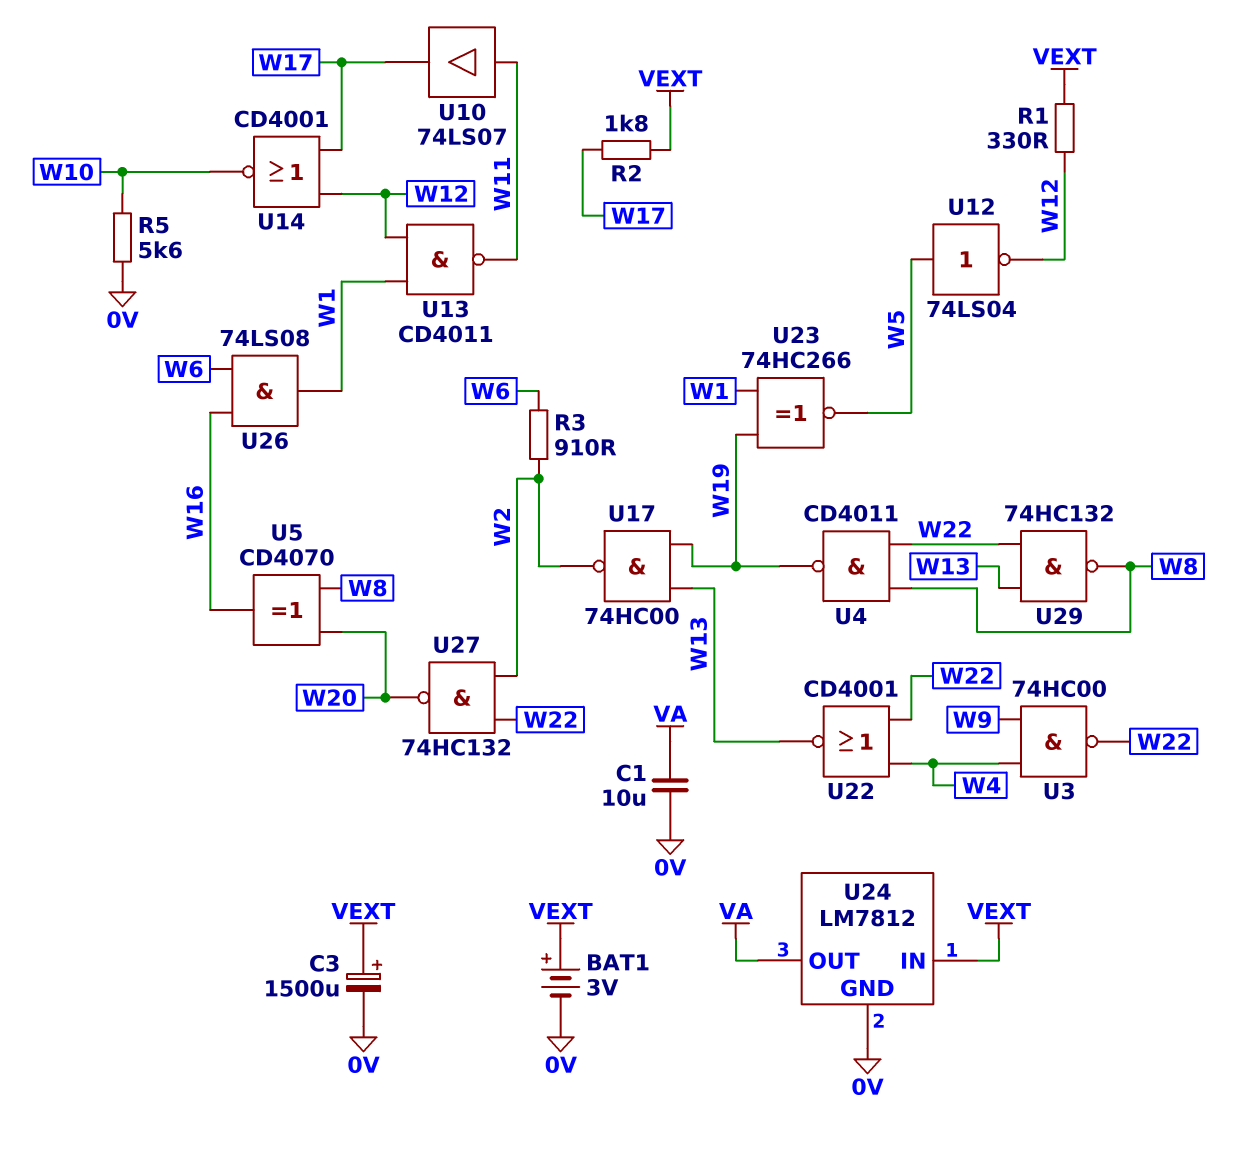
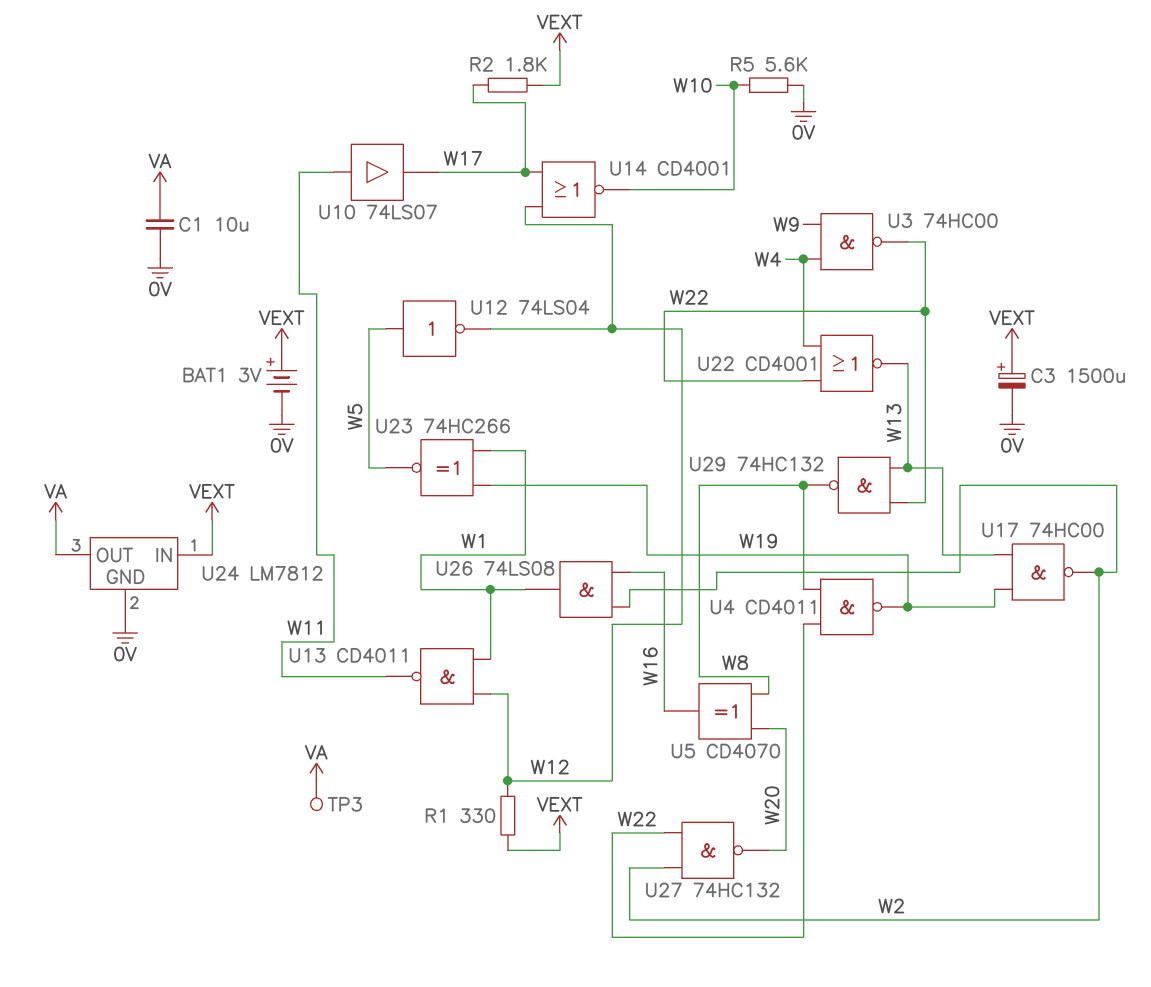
R3: 910 (W2, W6) -> none
TP3: none -> test point (VA)
U26: AND 74LS08 (in W6, in W16, out W1) -> AND 74LS08 (in W2, in W16, out W1)

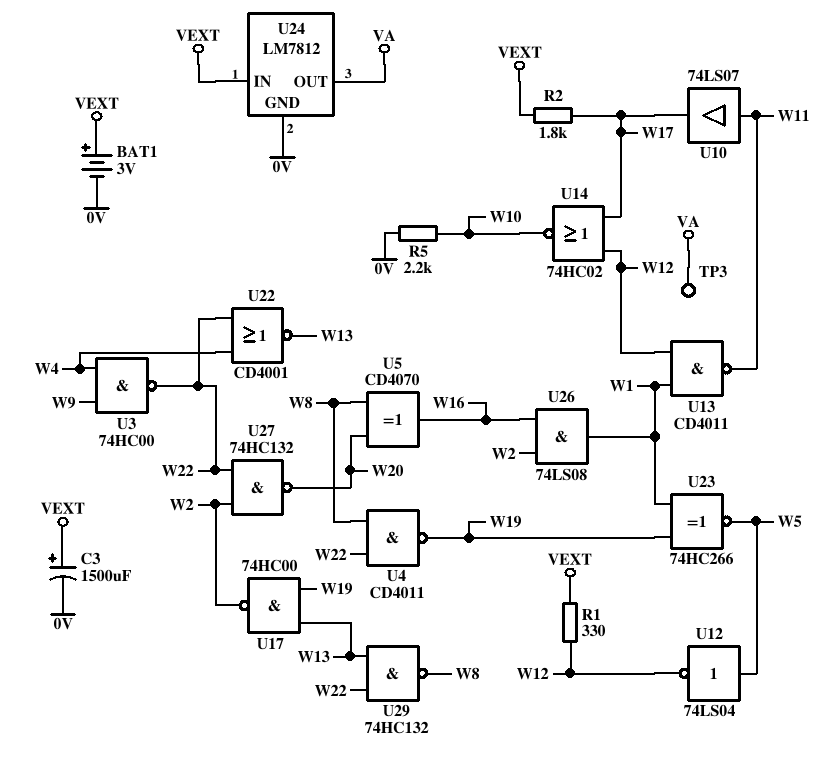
C1: 10uF (0V, VA) -> none
R5: 5.6k (0V, W10) -> 2.2k (0V, W10)
U14: NOR CD4001 (in W12, in W17, out W10) -> NOR 74HC02 (in W12, in W17, out W10)

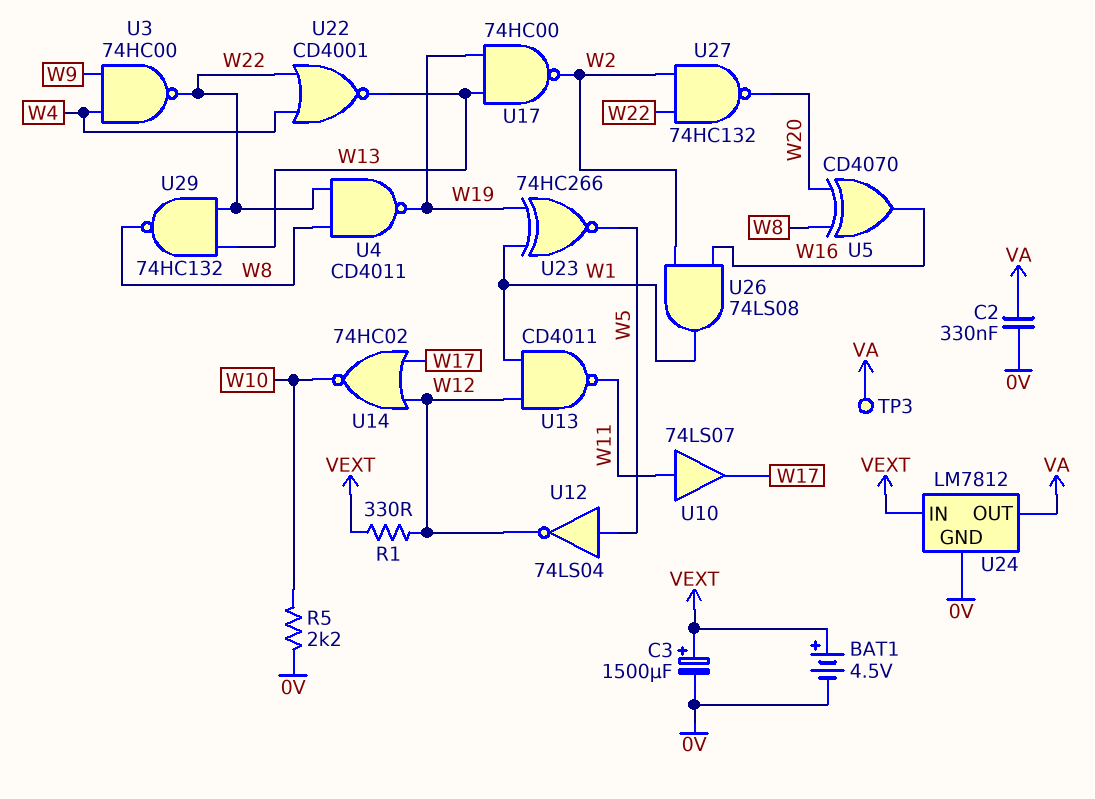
BAT1: 3V (plus VEXT, minus 0V) -> 4.5V (plus VEXT, minus 0V)
C2: none -> 330nF (0V, VA)
R2: 1.8k (VEXT, W17) -> none

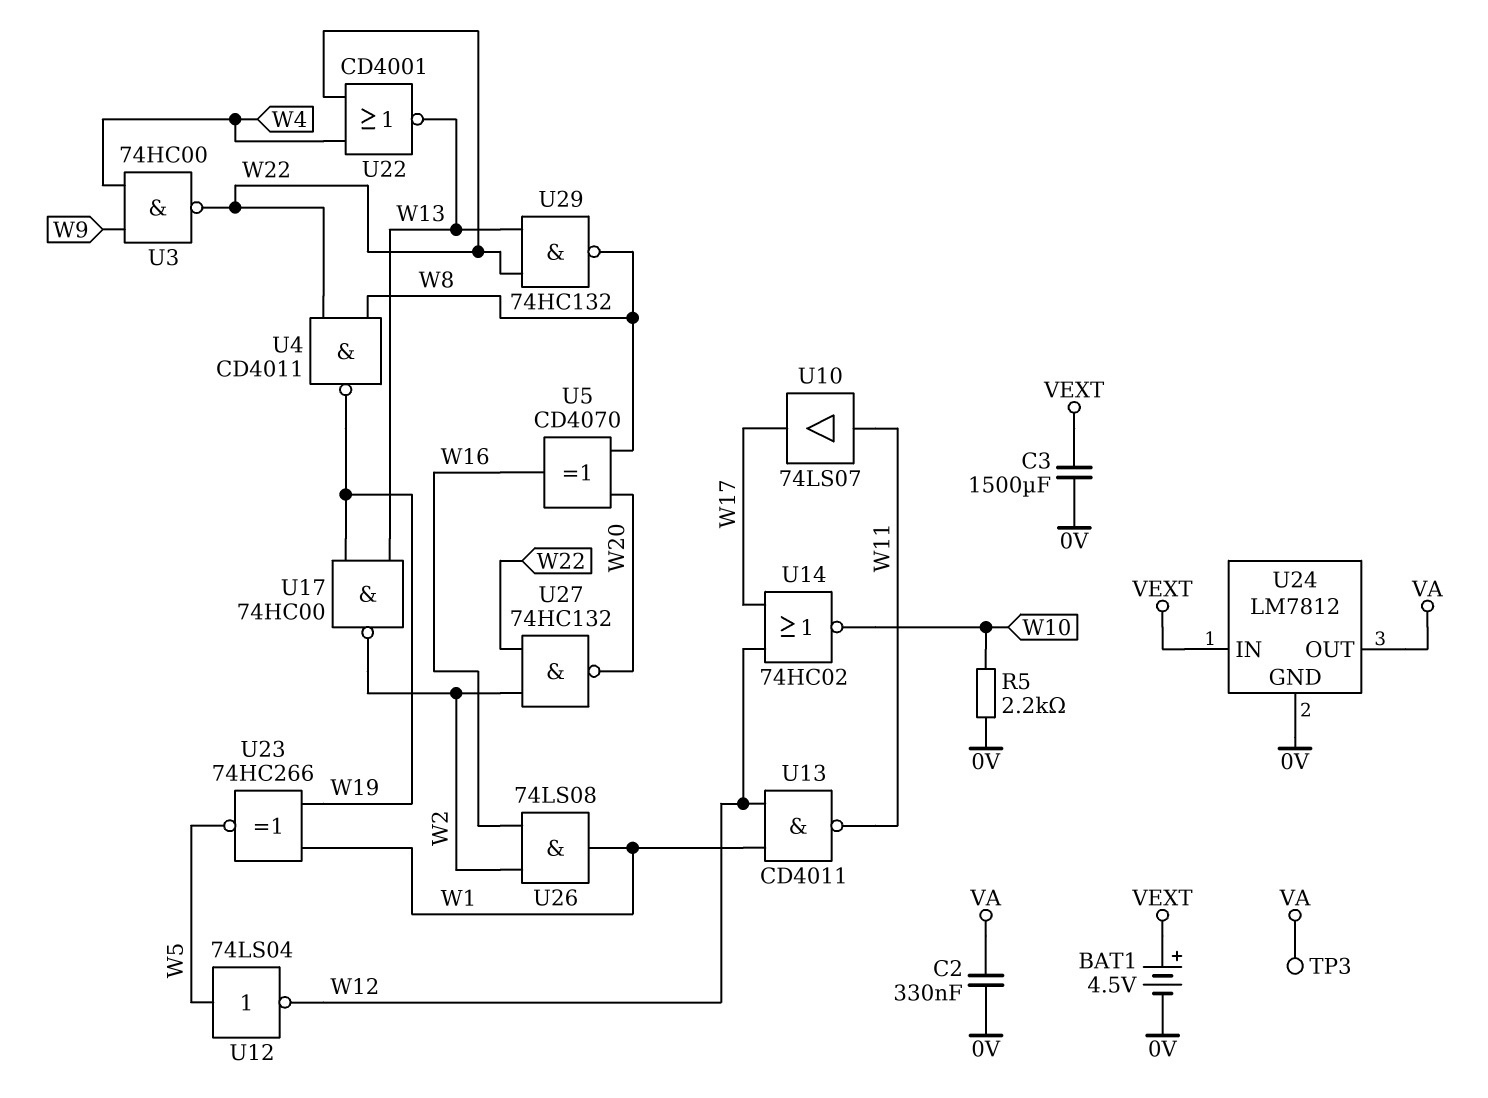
C3: 1500uF (plus VEXT, minus 0V) -> 1500uF (0V, VEXT)
R1: 330 (VEXT, W12) -> none

